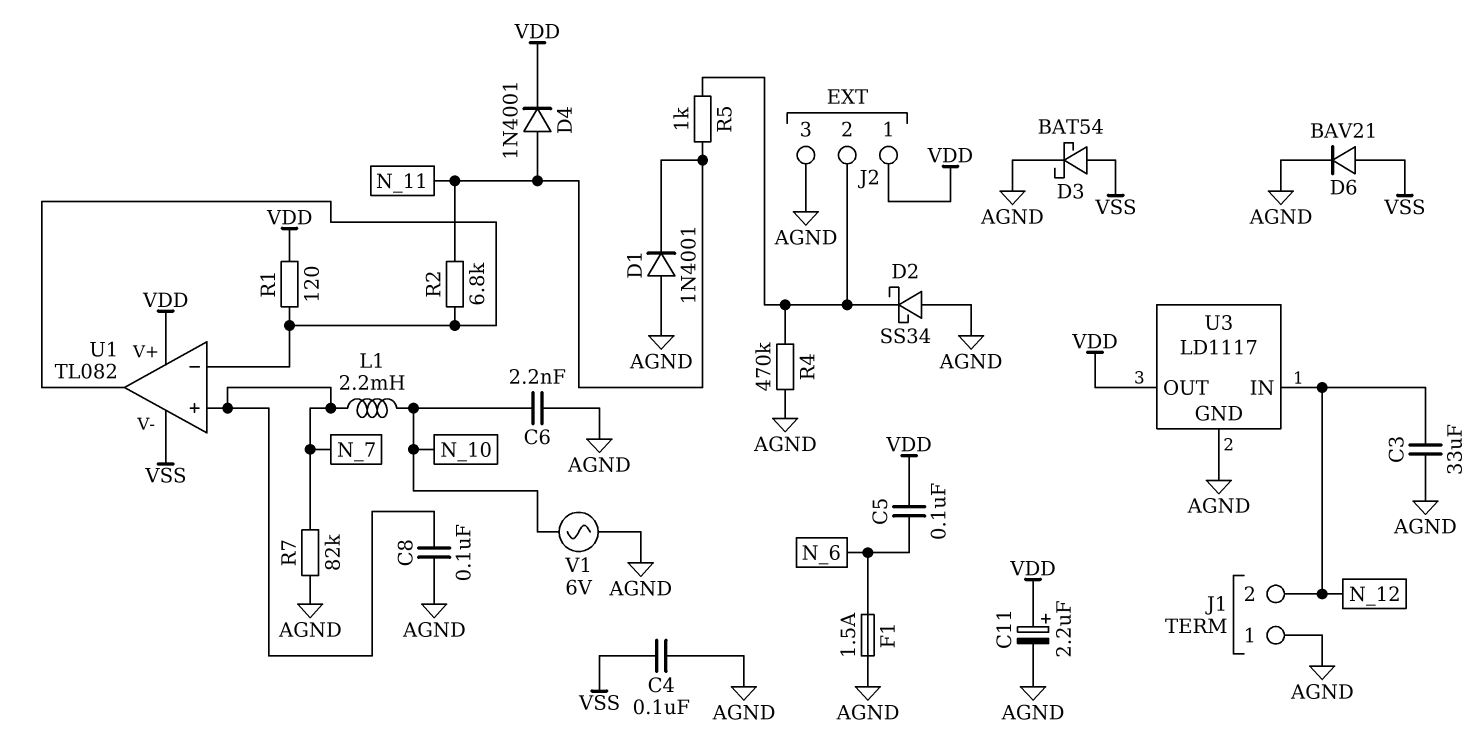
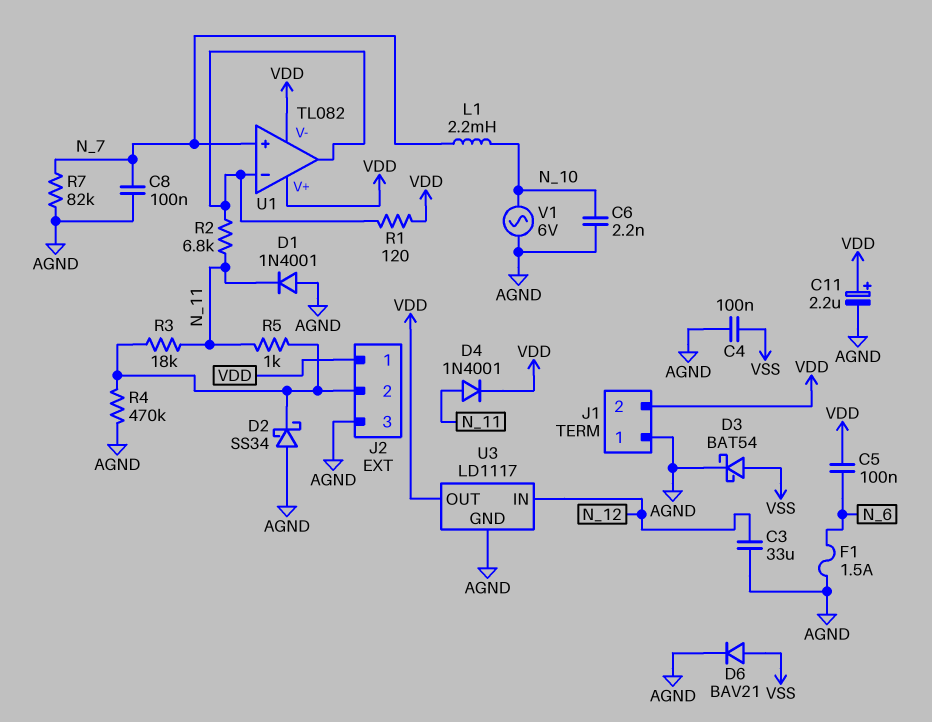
J1 pin 2: N_12 -> VDD
R3: none -> 18k (J2/2, N_11)
U1 pin V-: VSS -> VDD

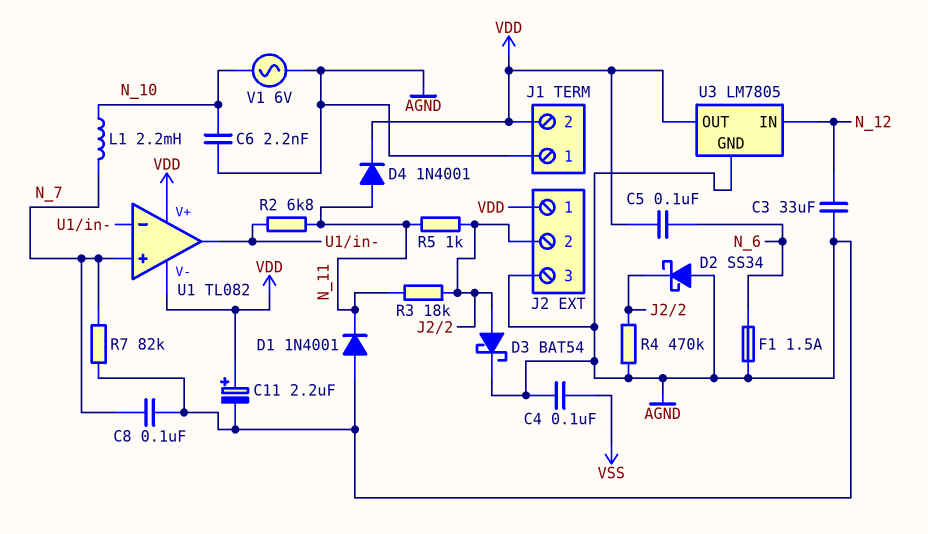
D3: schottky BAT54 (A VSS, K AGND) -> schottky BAT54 (A J2/2, K AGND)
D6: diode BAV21 (A VSS, K AGND) -> none
R1: 120 (U1/in-, VDD) -> none
U3: LD1117 -> LM7805

